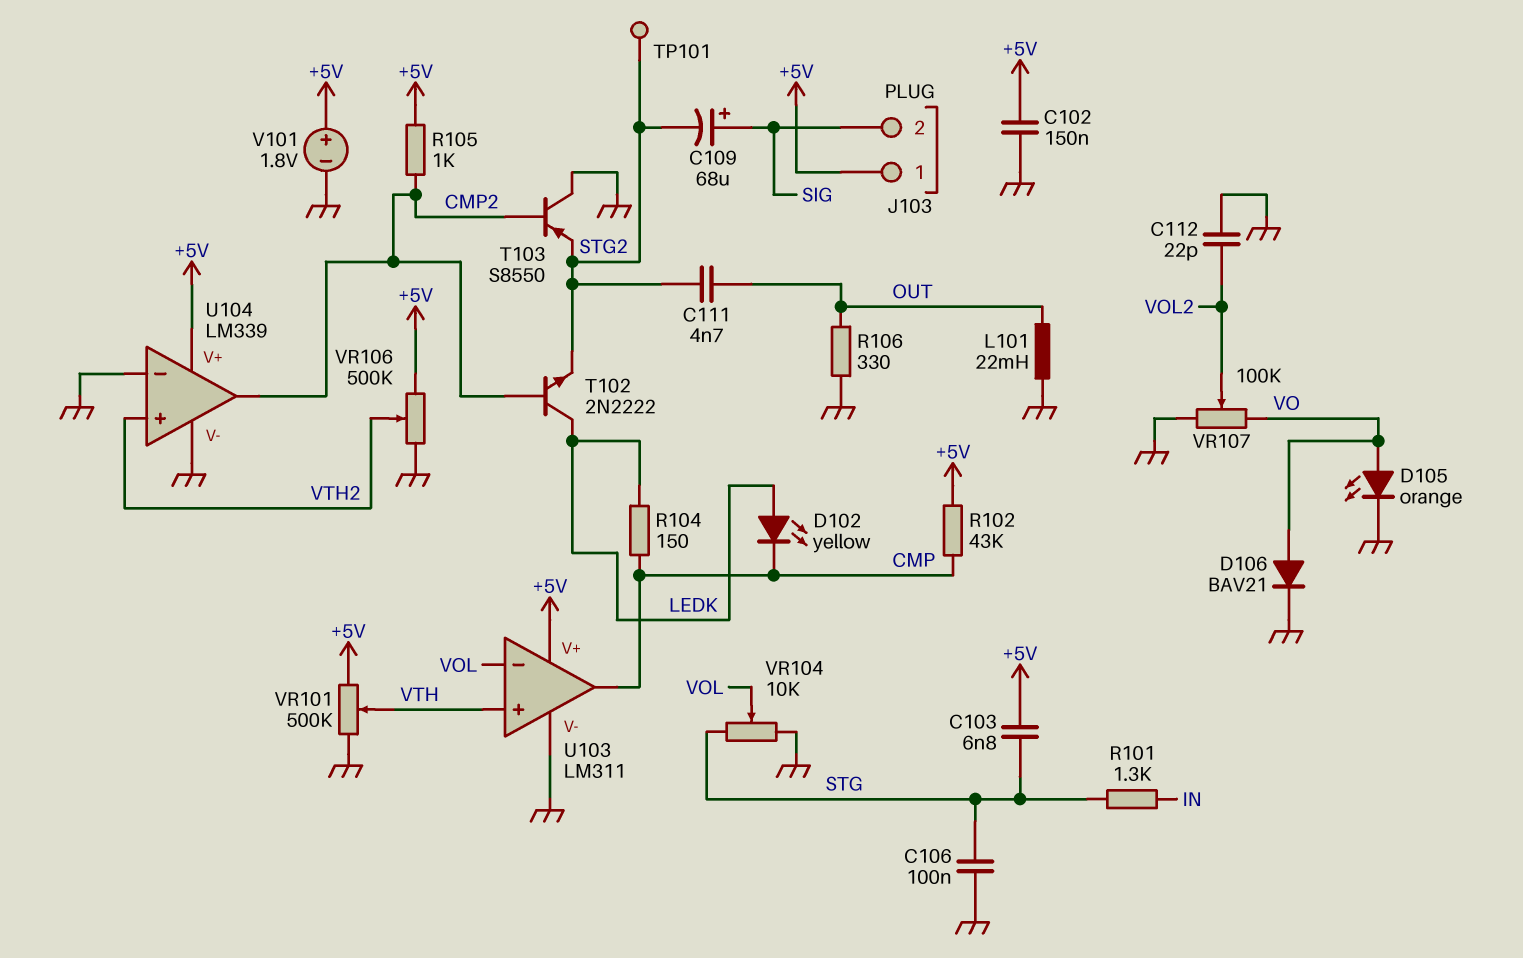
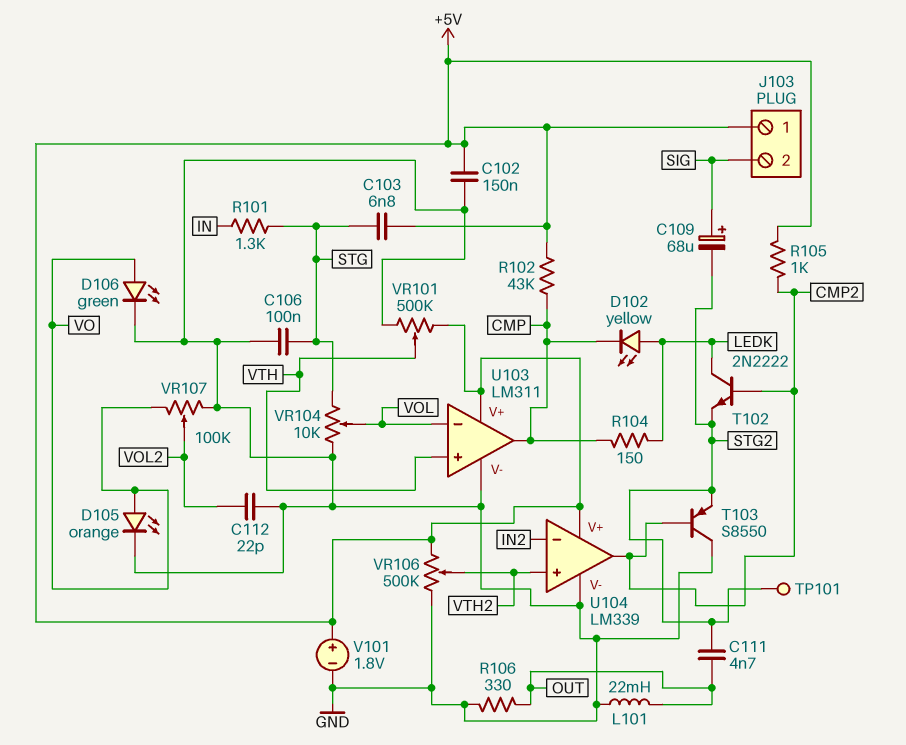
D106: diode BAV21 (A VO, K GND) -> LED green (A VO, K GND)
U104 pin in-: GND -> IN2

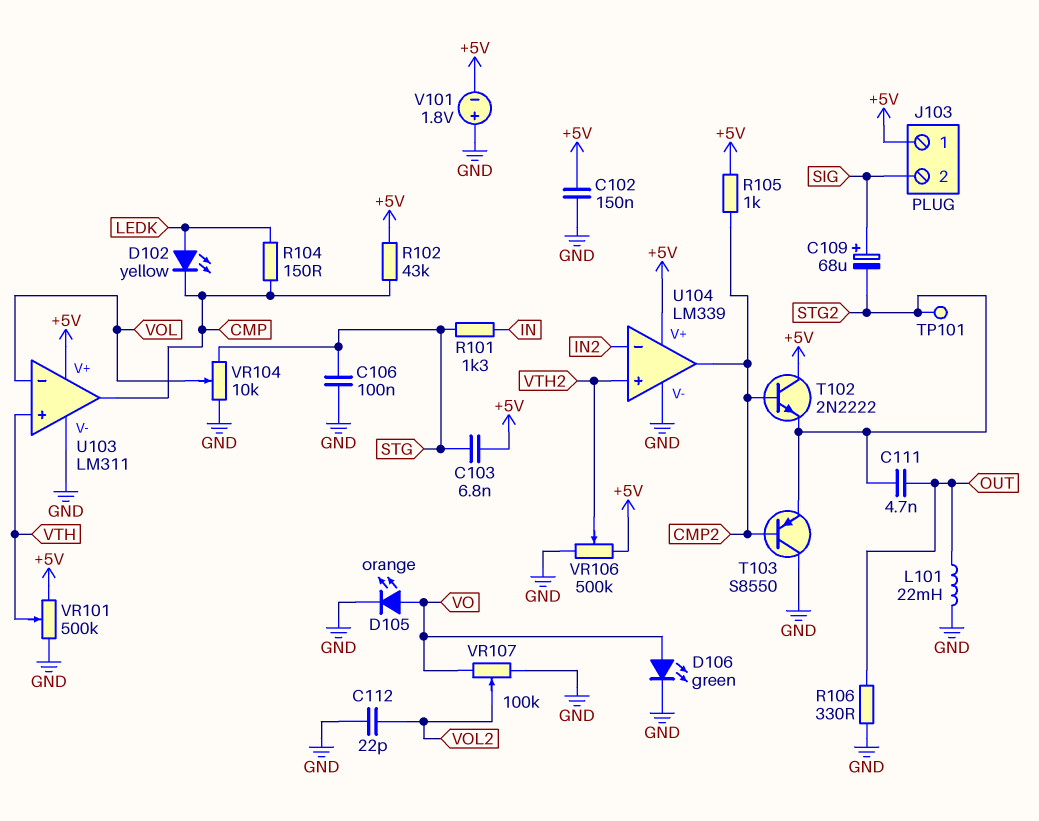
T102: NPN 2N2222 (B CMP2, C LEDK, E STG2) -> NPN 2N2222 (B CMP2, C +5V, E STG2)
V101: 1.8V (plus +5V, minus GND) -> 1.8V (plus GND, minus +5V)

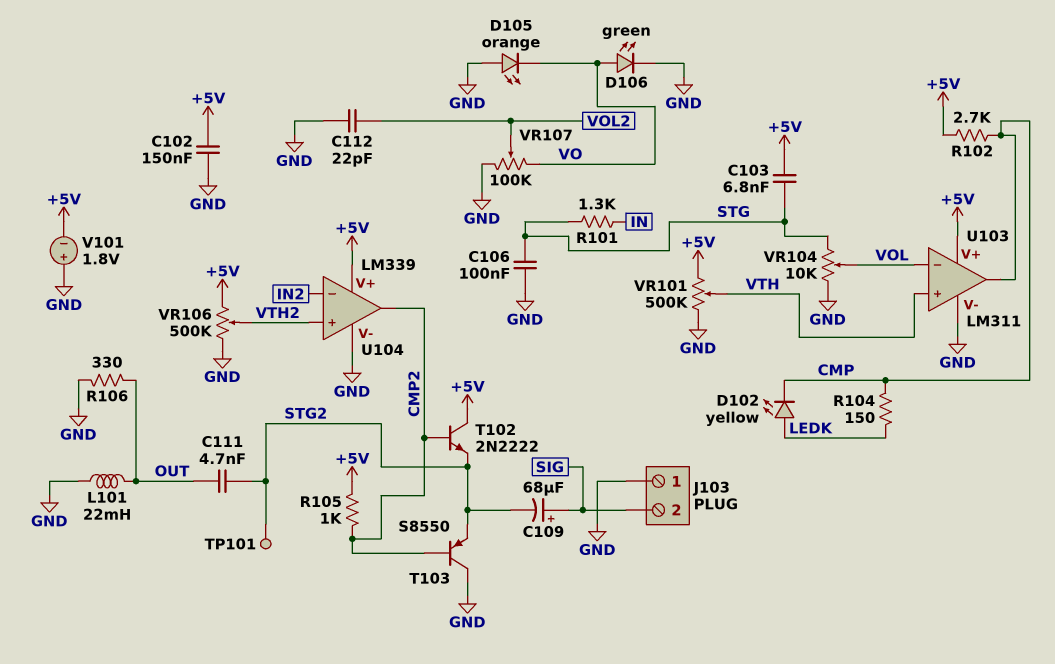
D105: LED orange (A VO, K GND) -> LED orange (A GND, K VO)
J103 pin 1: +5V -> GND
R102: 43k (+5V, CMP) -> 2.7k (+5V, CMP)

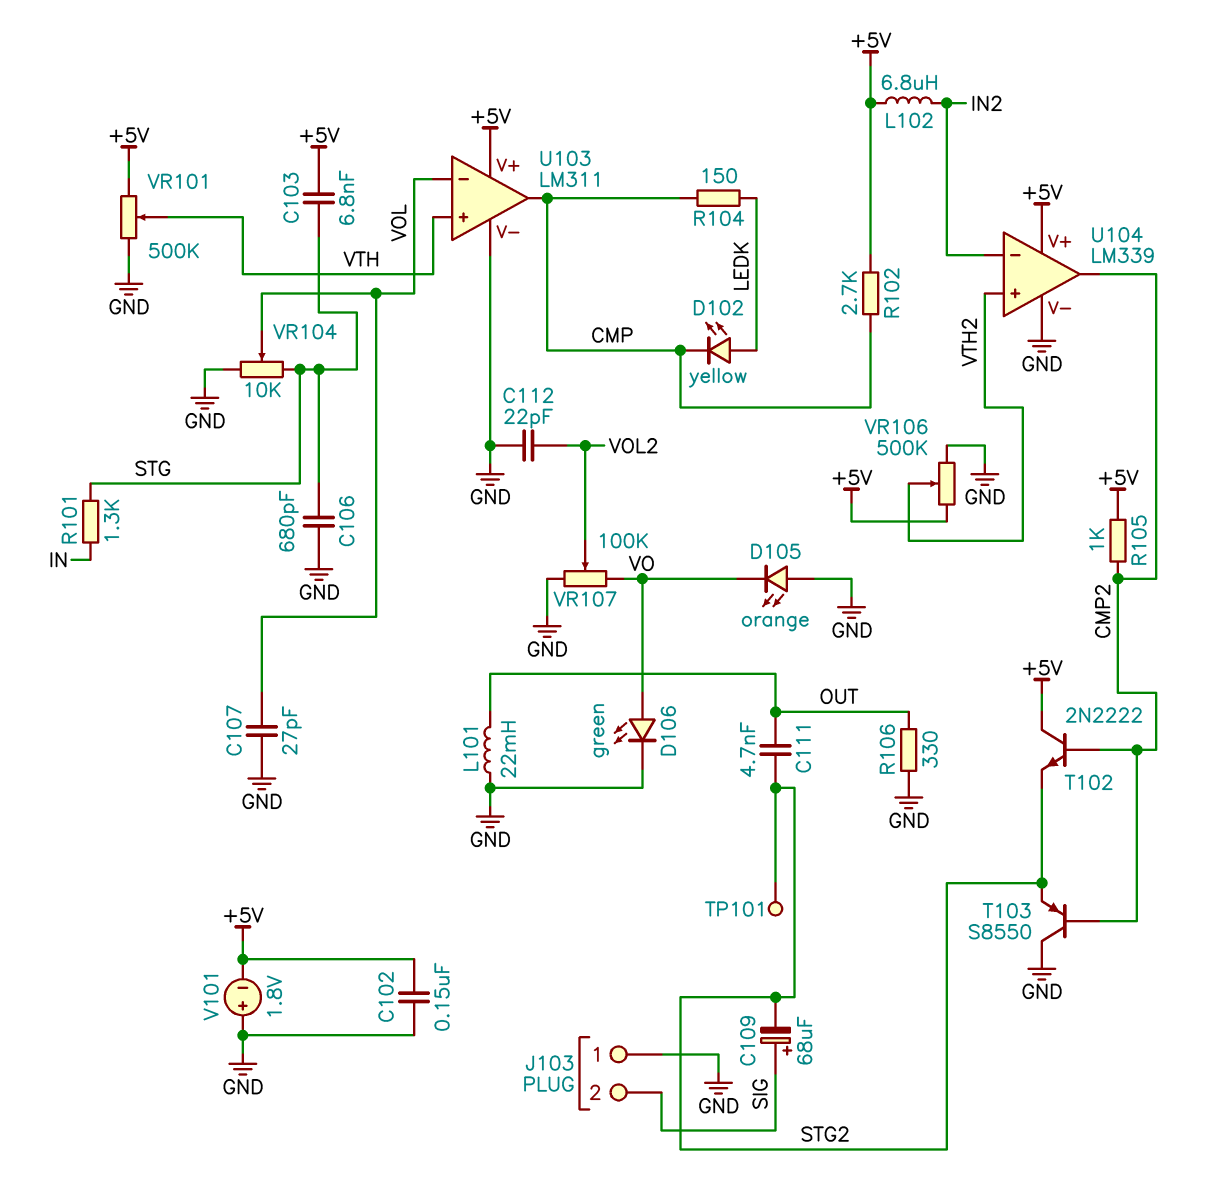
C106: 100nF (GND, STG) -> 680pF (GND, STG)
C107: none -> 27pF (GND, VOL)
L102: none -> 6.8uH (+5V, IN2)

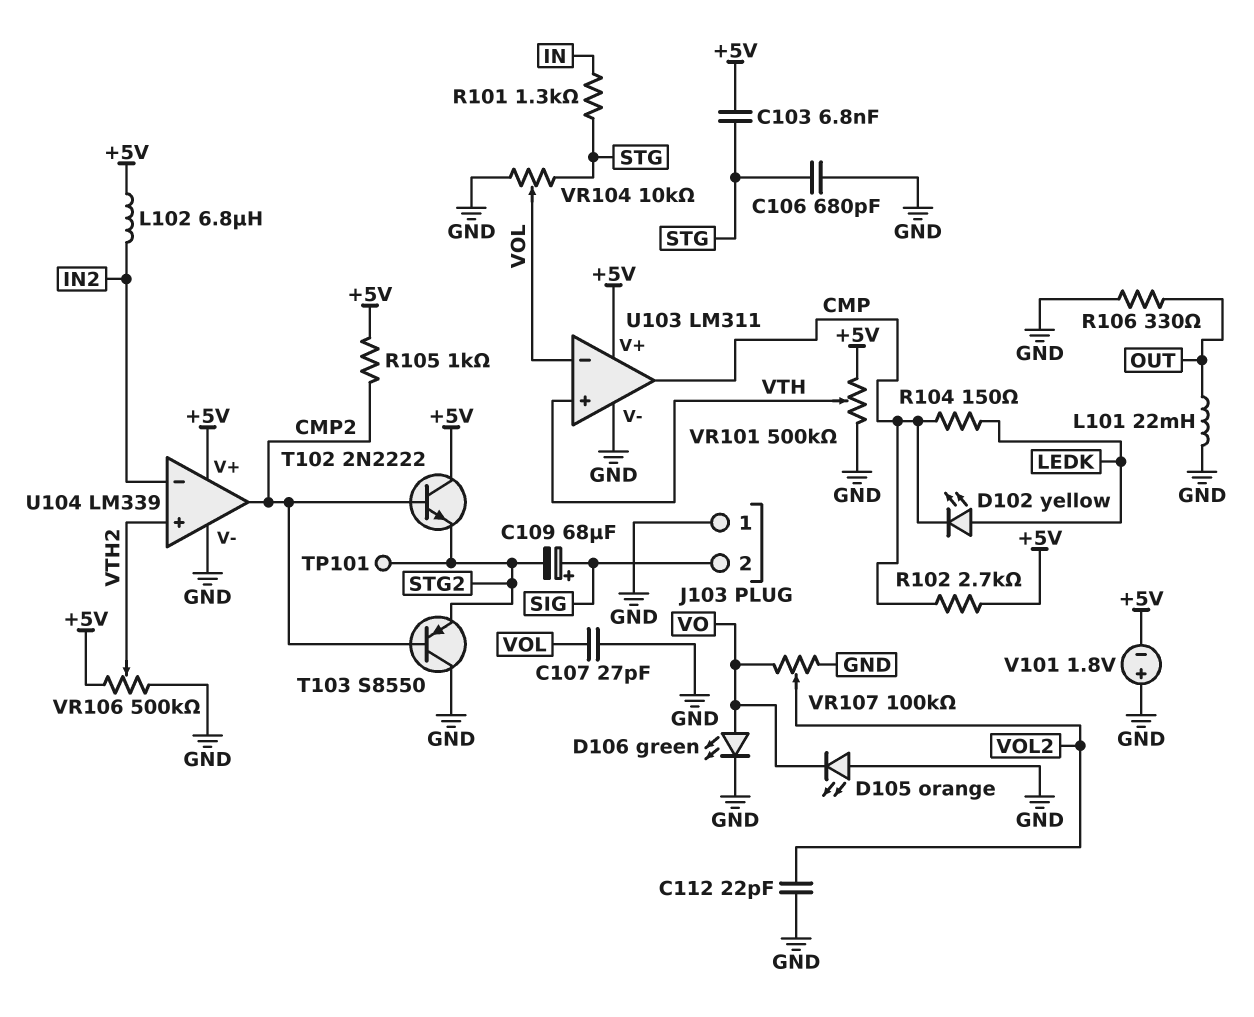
C102: 150nF (+5V, GND) -> none
C111: 4.7nF (OUT, STG2) -> none

